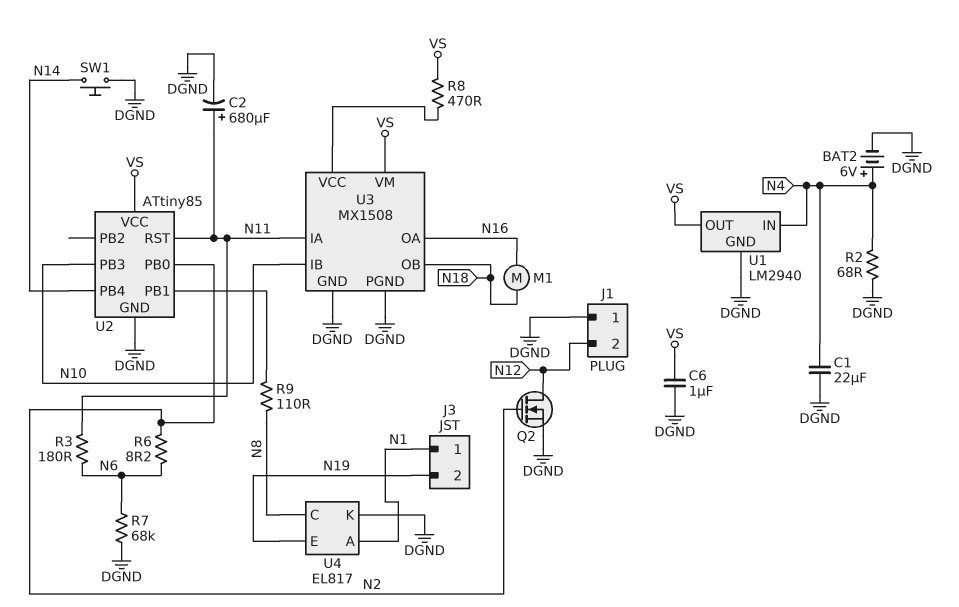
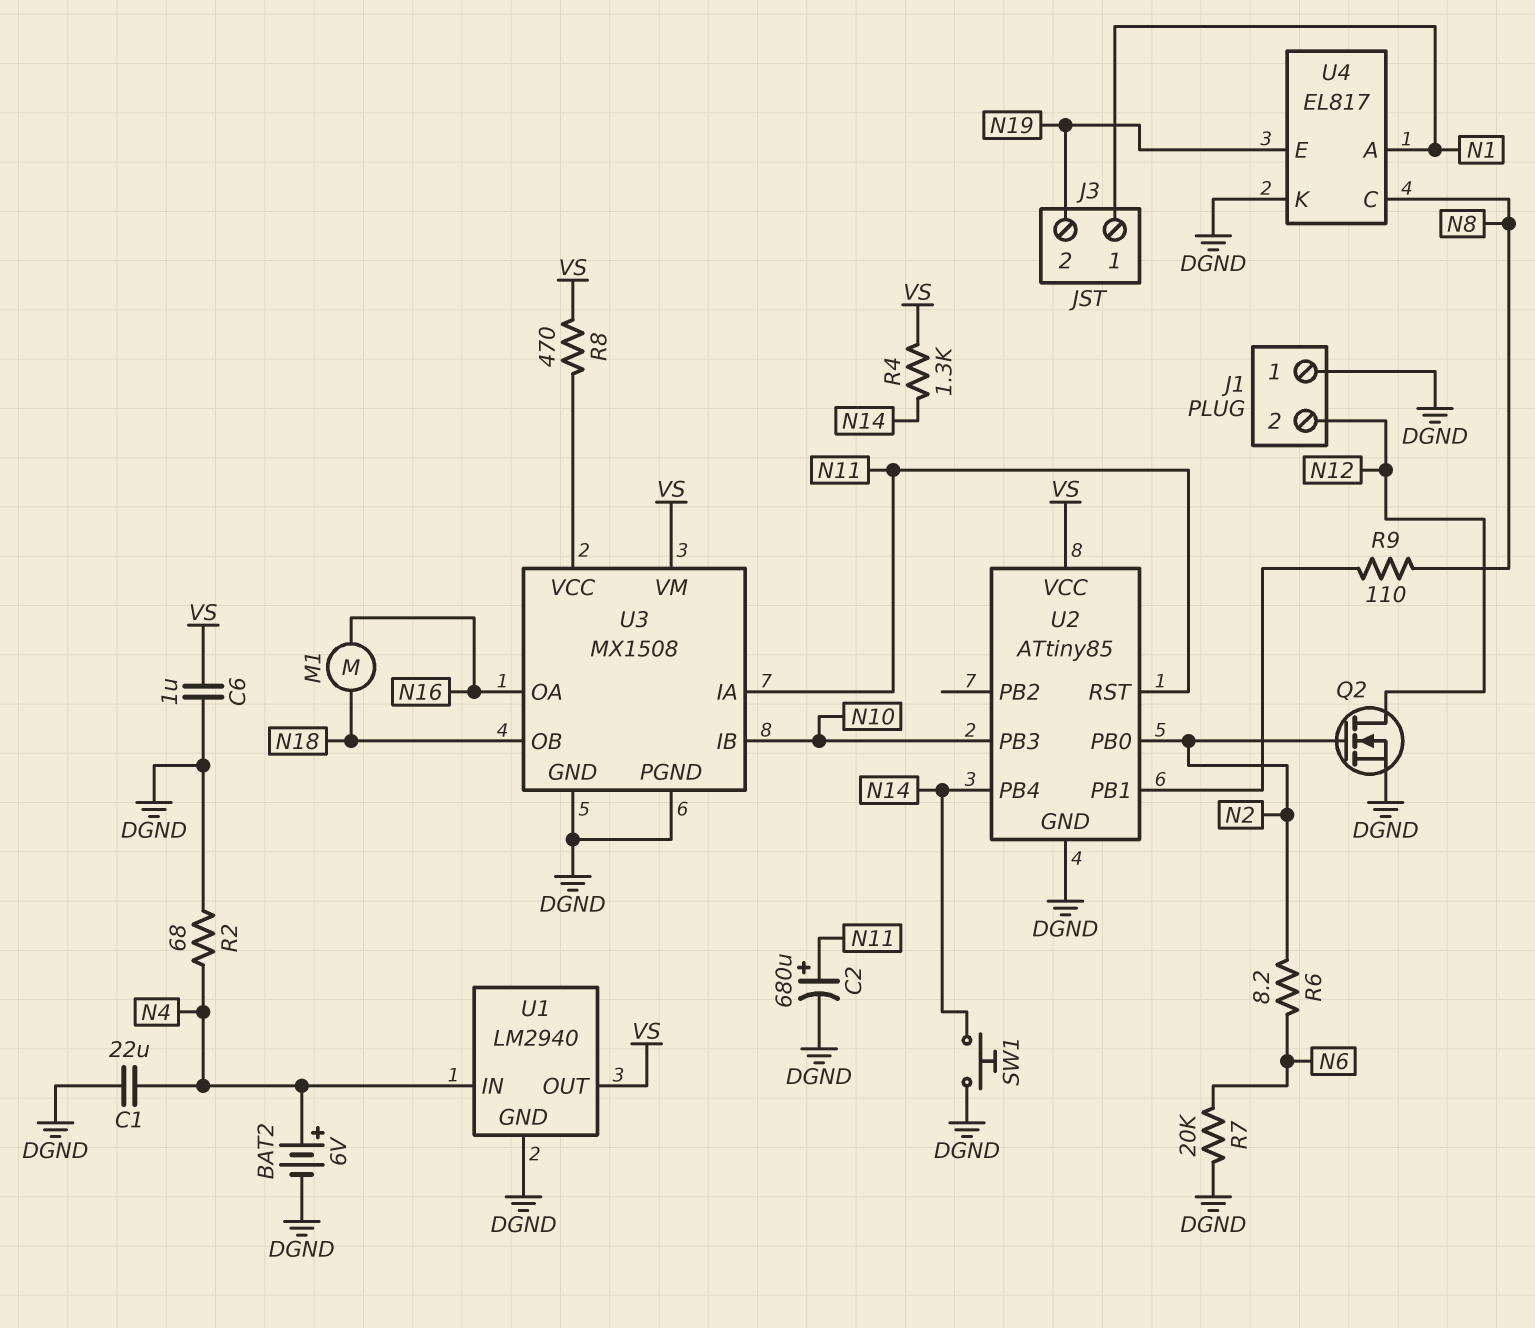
R3: 180 (N6, N11) -> none
R4: none -> 1.3k (N14, VS)
R7: 68k (DGND, N6) -> 20k (DGND, N6)

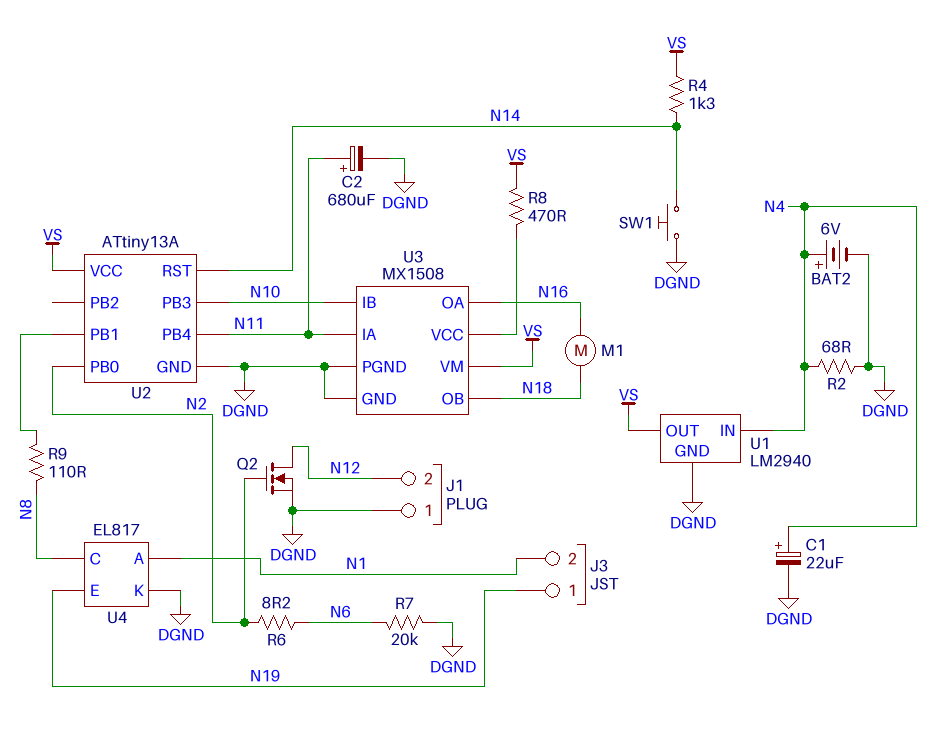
C1: 22uF (DGND, N4) -> 22uF (plus N4, minus DGND)
C6: 1uF (DGND, VS) -> none
J3 pin 1: N1 -> N19
J3 pin 2: N19 -> N1
U2: ATtiny85 -> ATtiny13A
U2 pin PB4: N14 -> N11
U2 pin RST: N11 -> N14

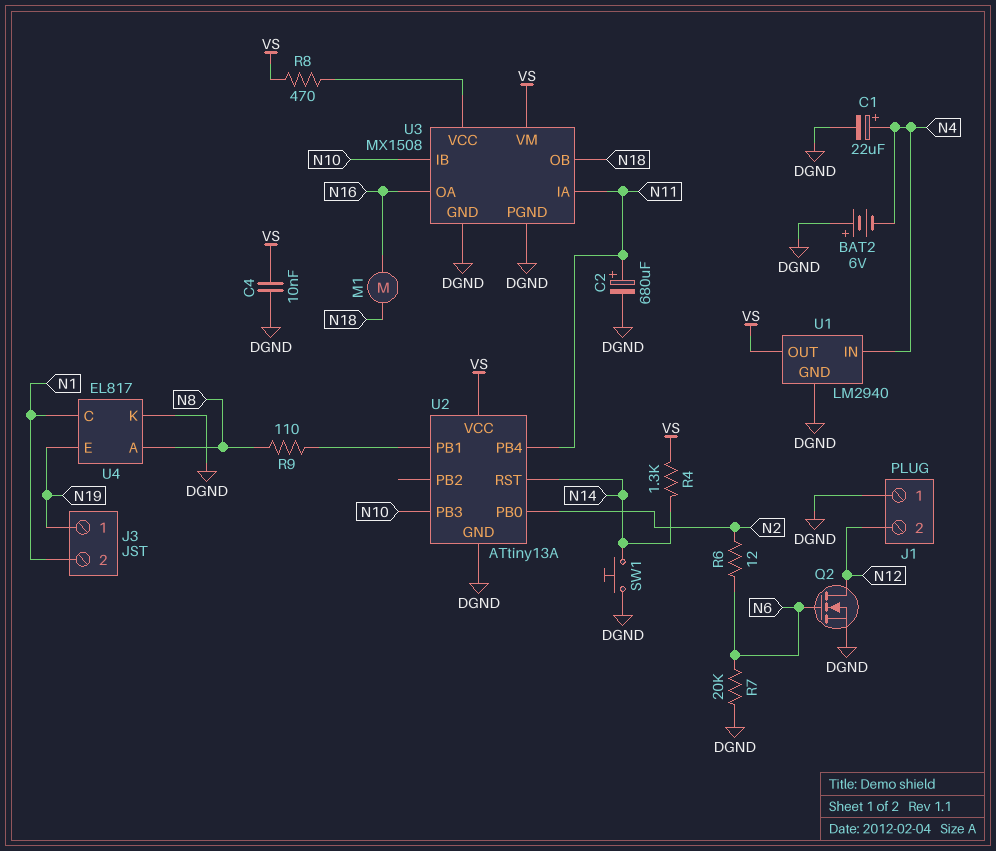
BAT2: 6V (plus N4, minus DGND) -> 6V (plus DGND, minus N4)
C4: none -> 10nF (DGND, VS)
Q2: NMOS (G N2, D N12, S DGND) -> NMOS (G N6, D N12, S DGND)
R2: 68 (DGND, N4) -> none
R6: 8.2 (N2, N6) -> 12 (N2, N6)
U4 pin A: N1 -> N8
U4 pin C: N8 -> N1

